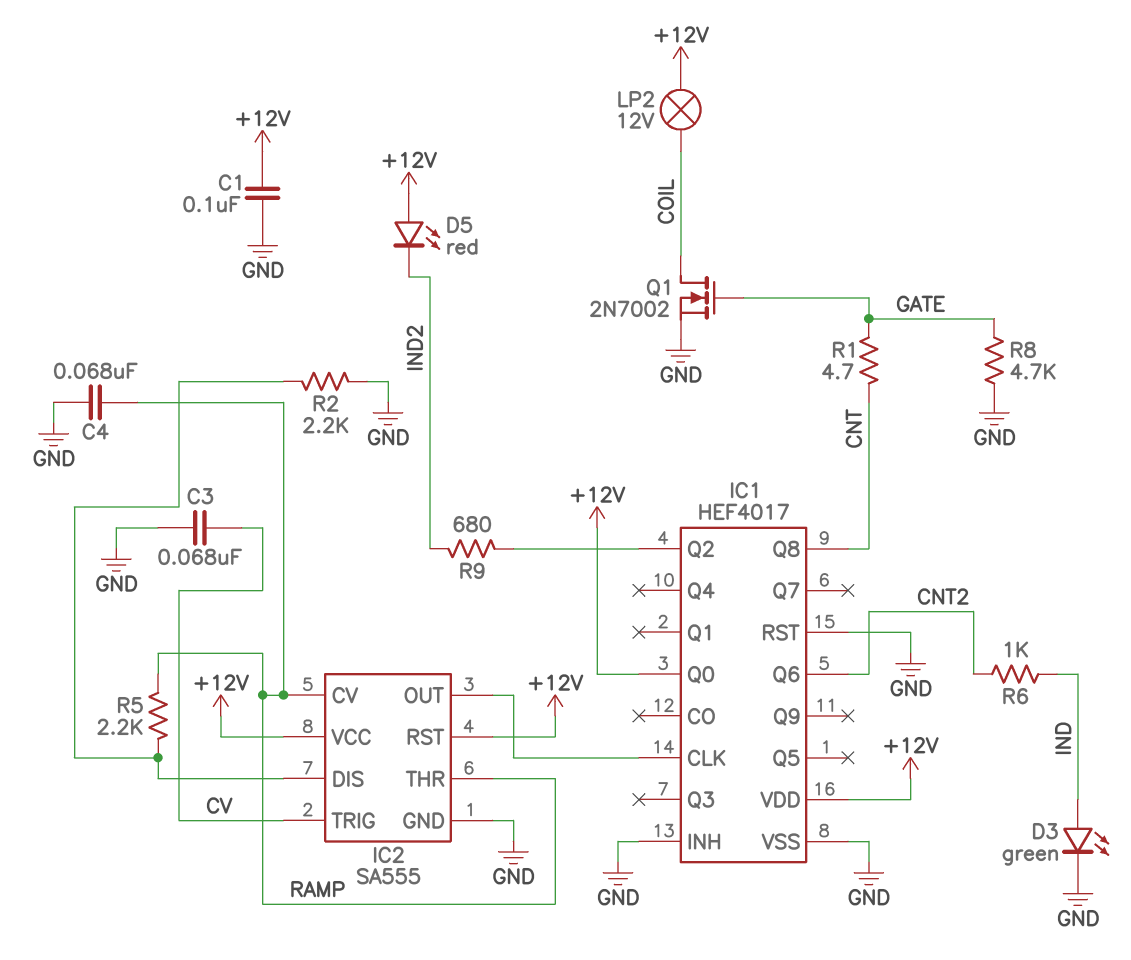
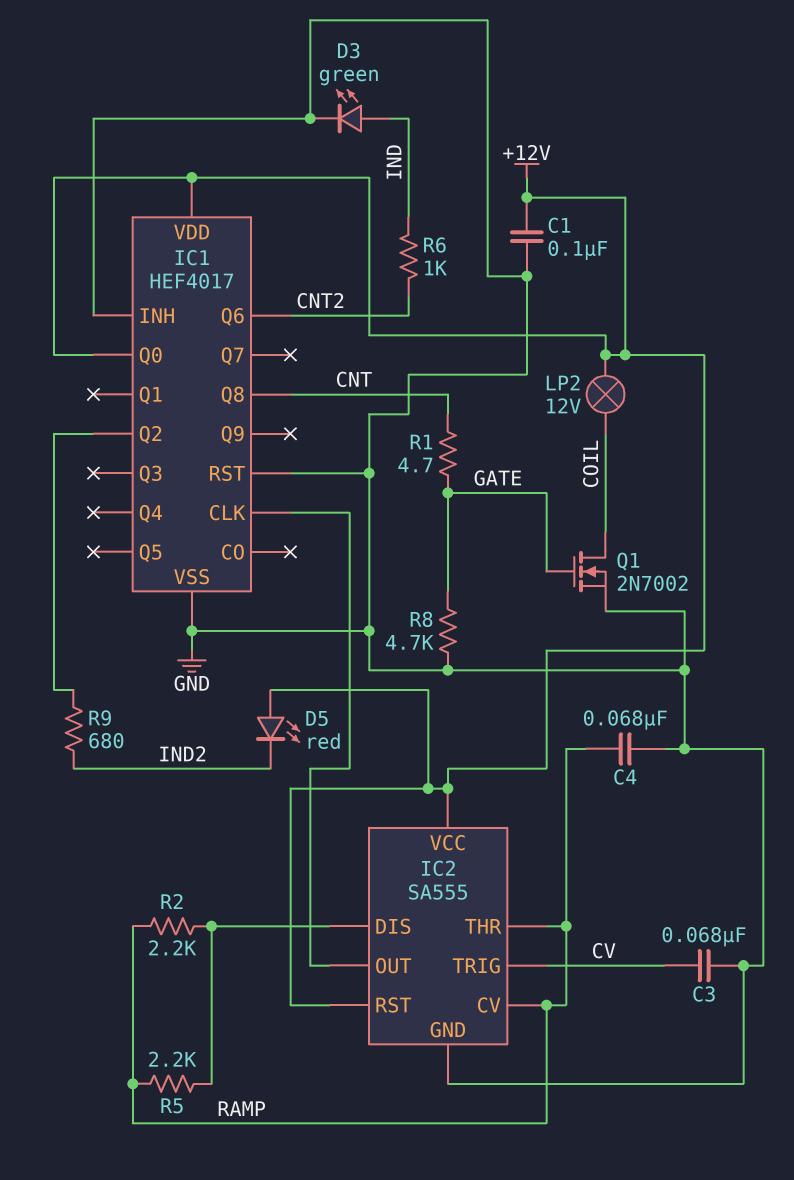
R2: 2.2k (GND, IC2/DIS) -> 2.2k (IC2/DIS, RAMP)

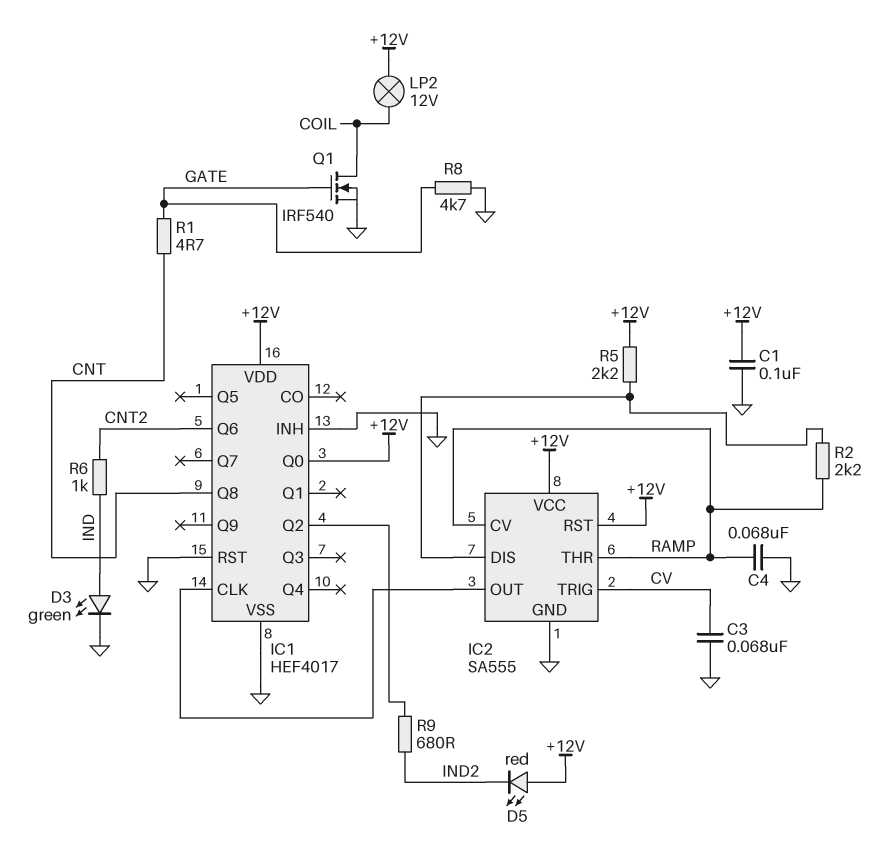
Q1: NMOS 2N7002 (G GATE, D COIL, S GND) -> NMOS IRF540 (G GATE, D COIL, S GND)
R5: 2.2k (IC2/DIS, RAMP) -> 2.2k (+12V, IC2/DIS)

